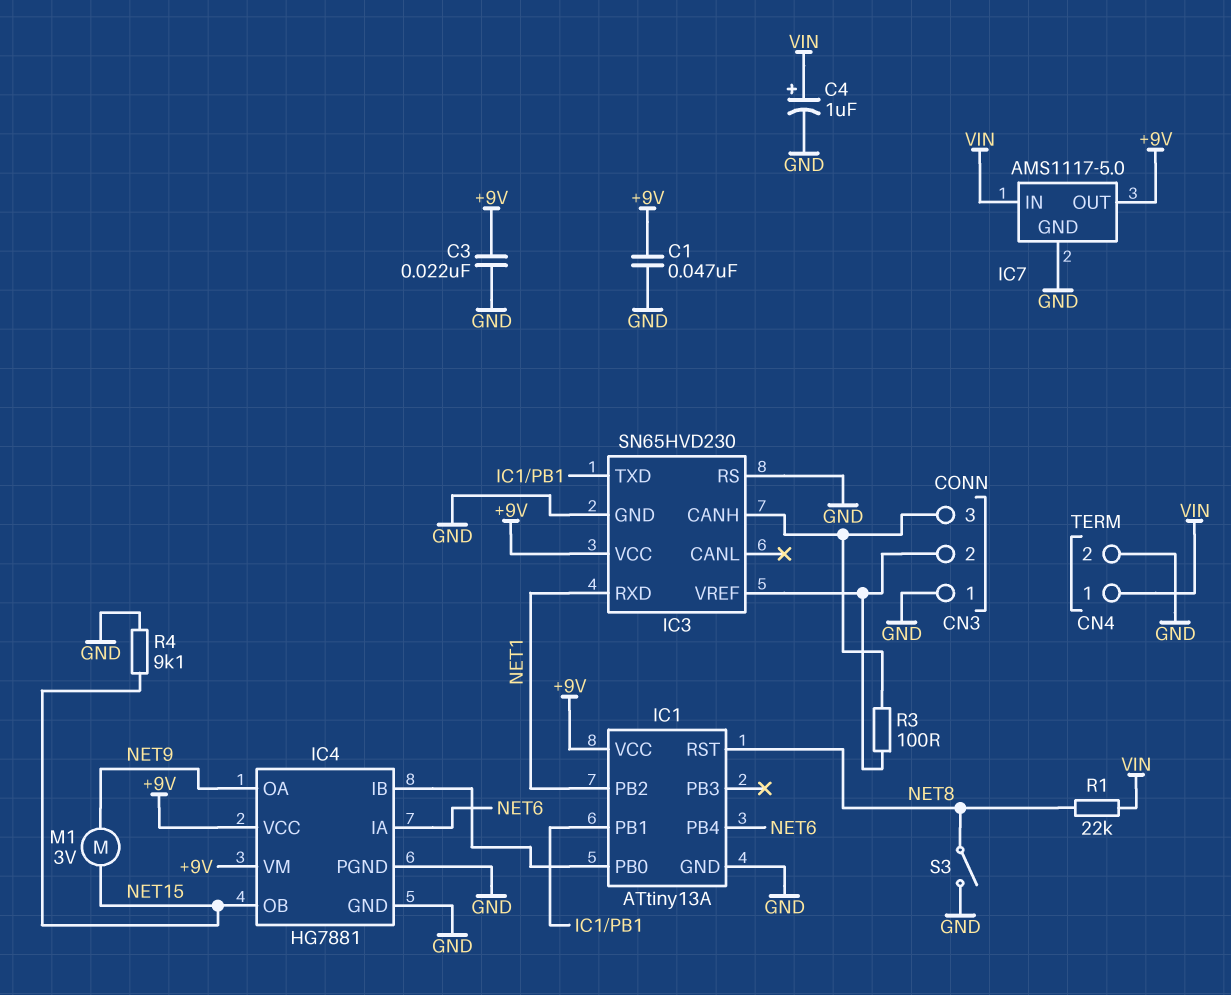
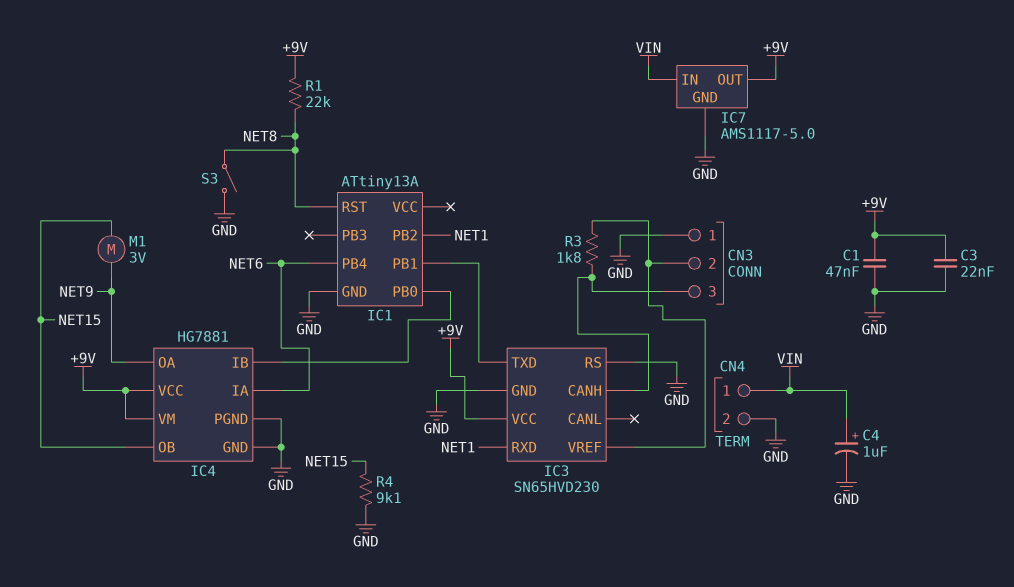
IC1 pin VCC: +9V -> none
R1: 22k (NET8, VIN) -> 22k (+9V, NET8)
R3: 100 (CN3/2, CN3/3) -> 1.8k (CN3/2, CN3/3)

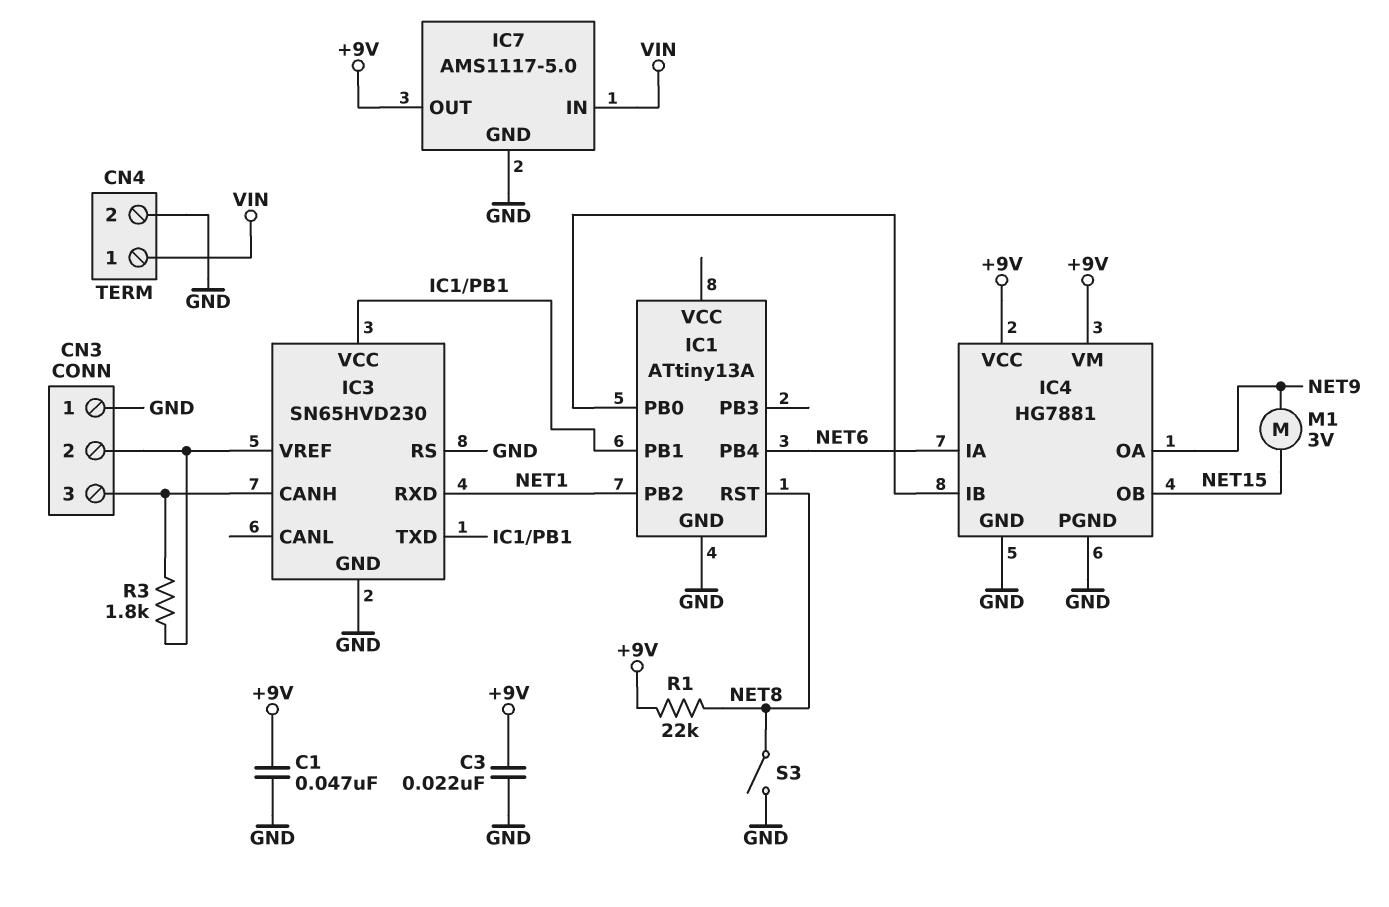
C4: 1uF (plus VIN, minus GND) -> none
IC3 pin VCC: +9V -> IC1/PB1
R4: 9.1k (GND, NET15) -> none

